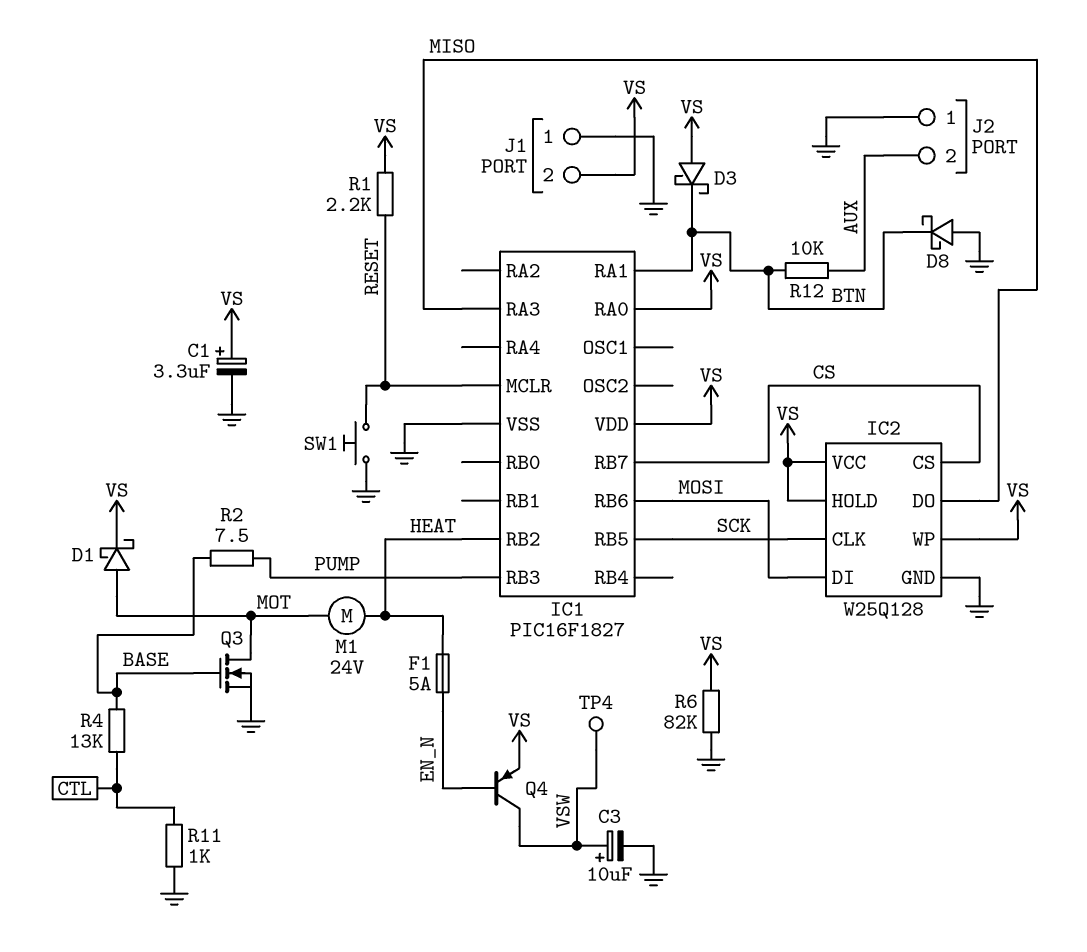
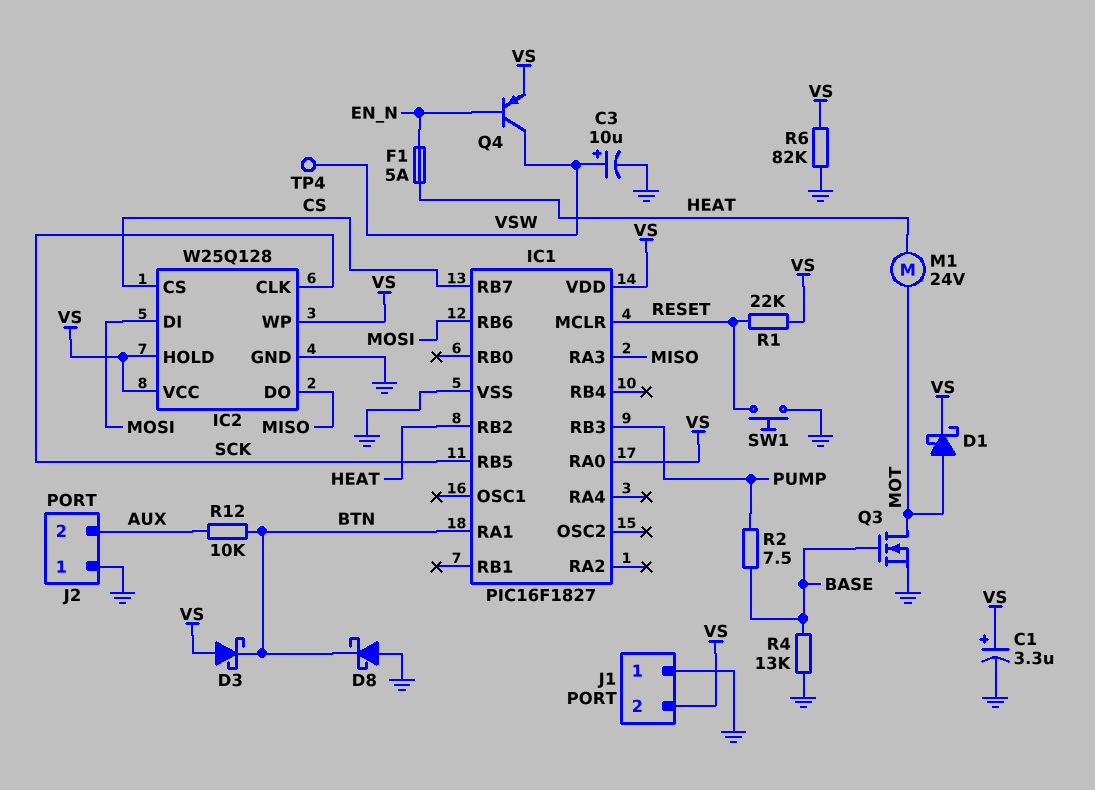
R1: 2.2k (RESET, VS) -> 22k (RESET, VS)
R4: 13k (BASE, CTL) -> 13k (BASE, GND)
R11: 1k (CTL, GND) -> none

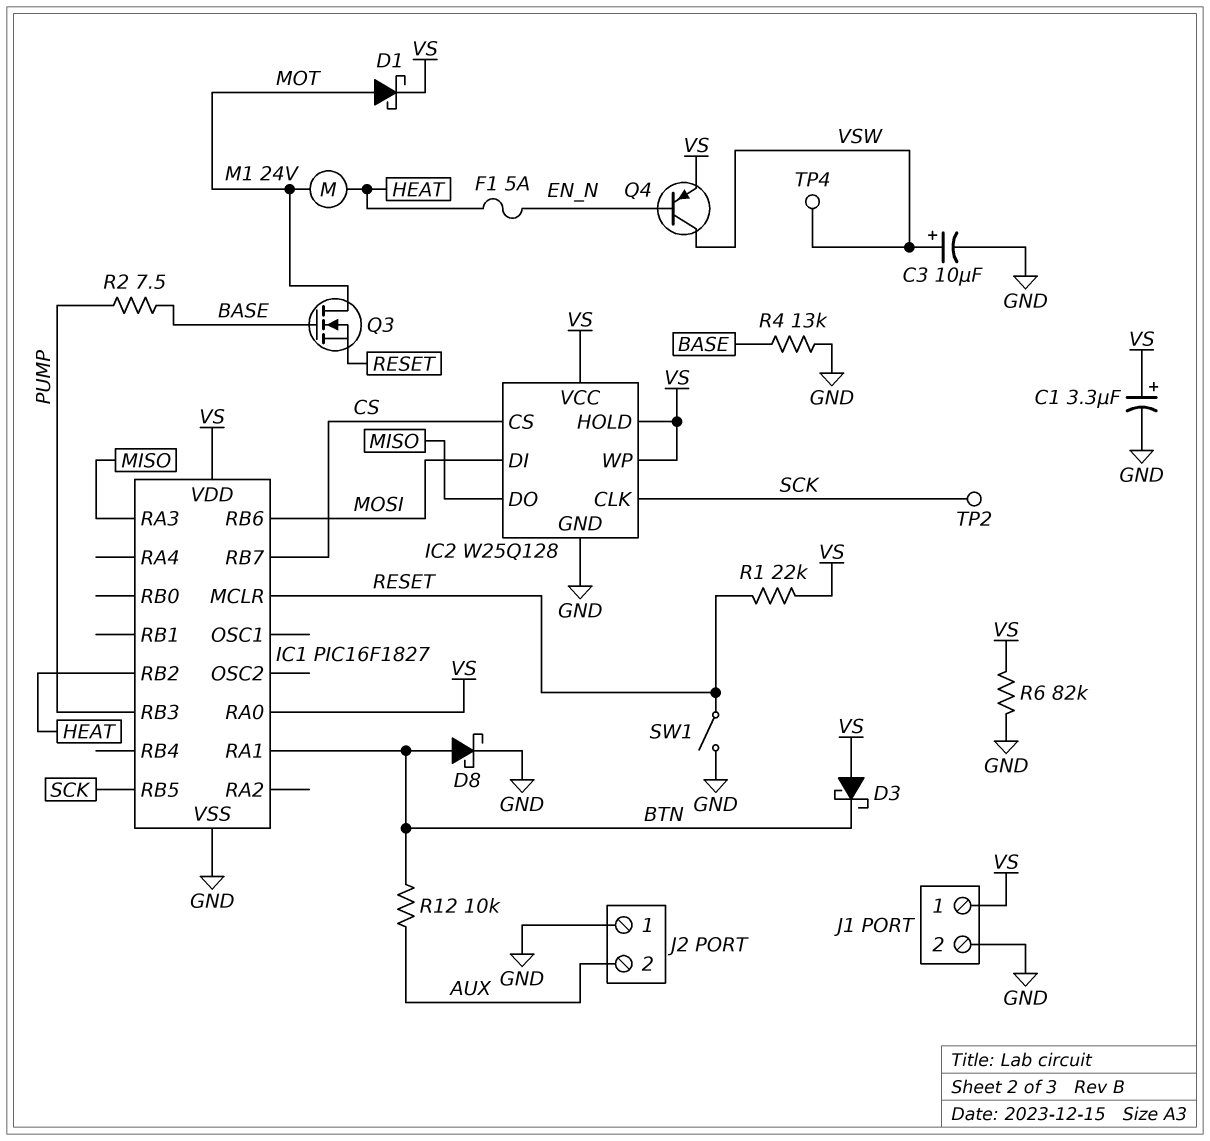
D8: schottky (A GND, K BTN) -> schottky (A BTN, K GND)
J1 pin 1: GND -> VS
J1 pin 2: VS -> GND
Q3: NMOS (G BASE, D MOT, S GND) -> NMOS (G BASE, D MOT, S RESET)
SW1: button (GND, RESET) -> switch (GND, RESET)
TP2: none -> test point (SCK)

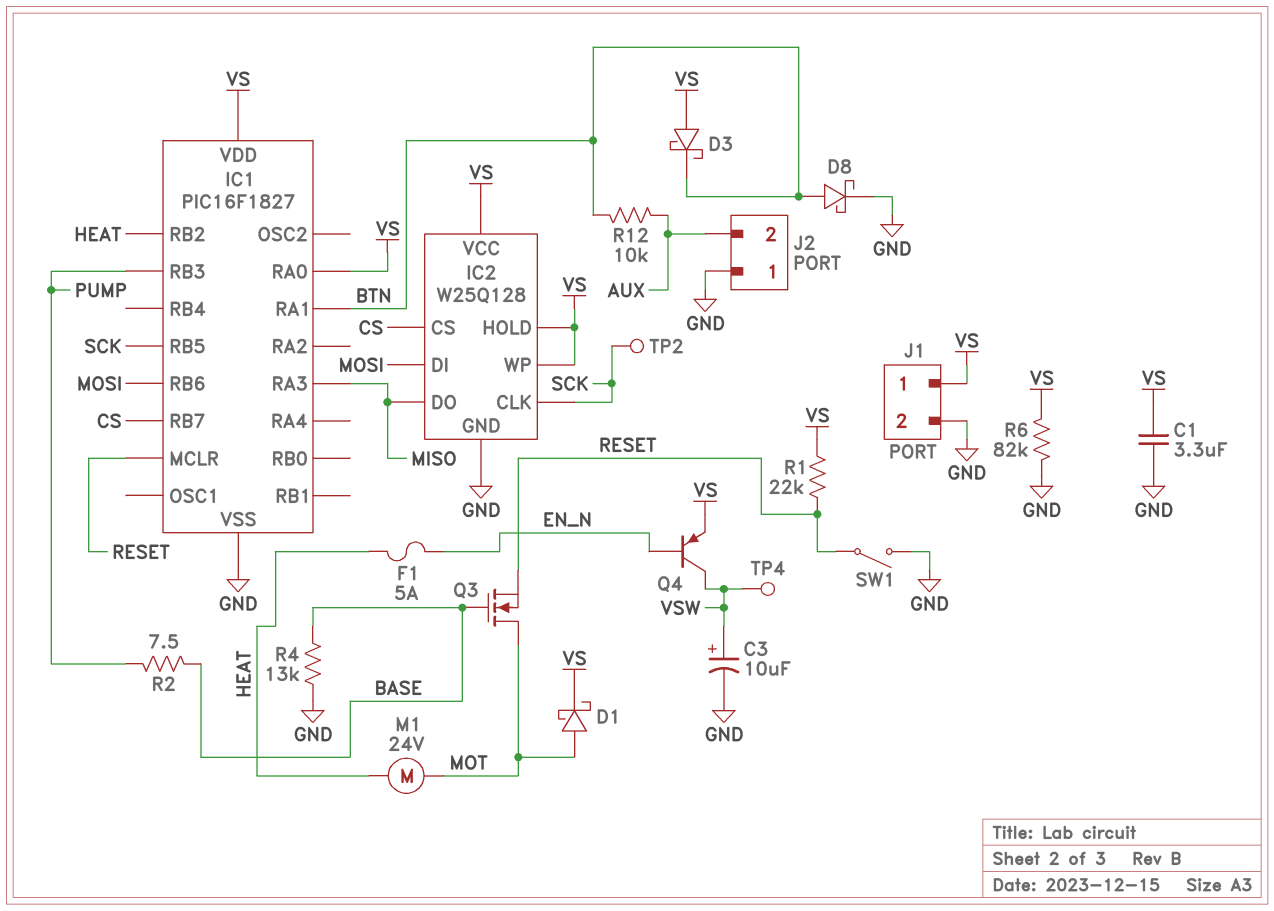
C1: 3.3uF (plus VS, minus GND) -> 3.3uF (GND, VS)

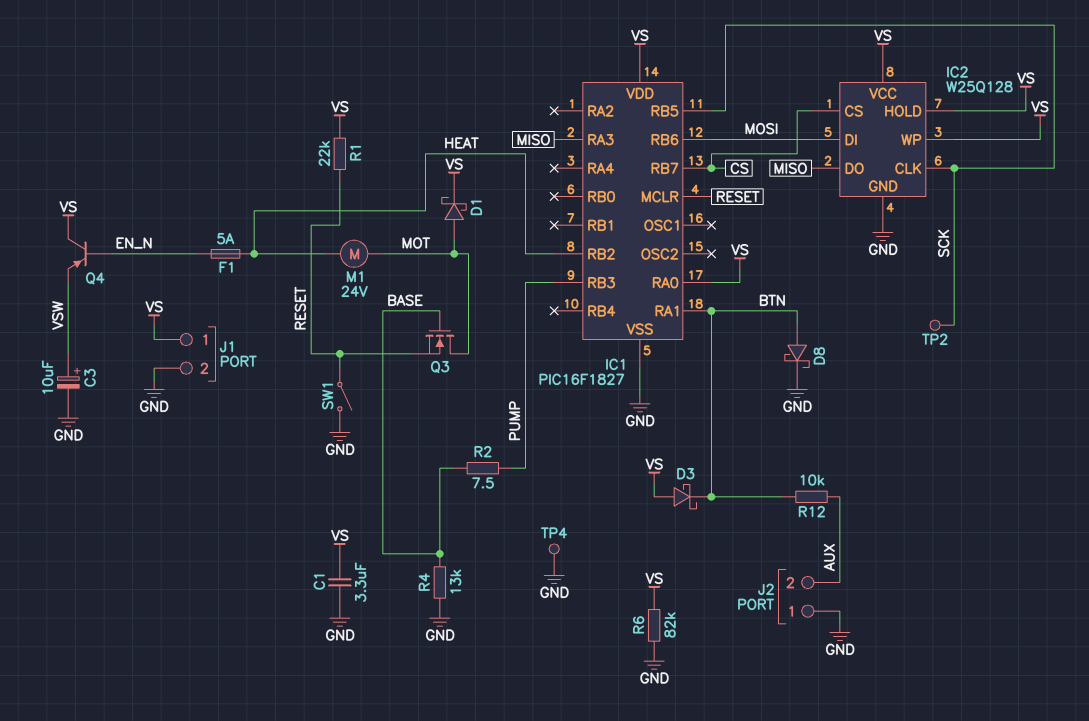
Q4: PNP (B EN_N, C VSW, E VS) -> PNP (B EN_N, C VS, E VSW)
TP4: test point (VSW) -> test point (GND)

